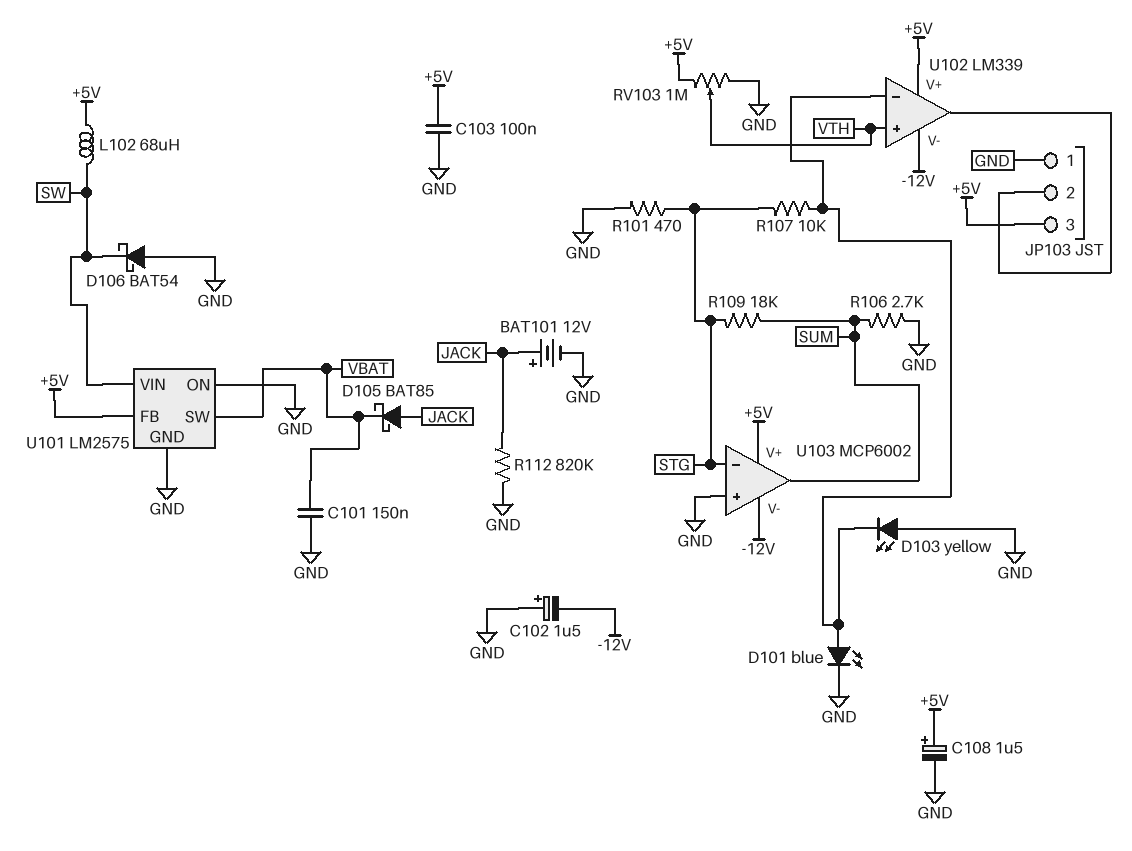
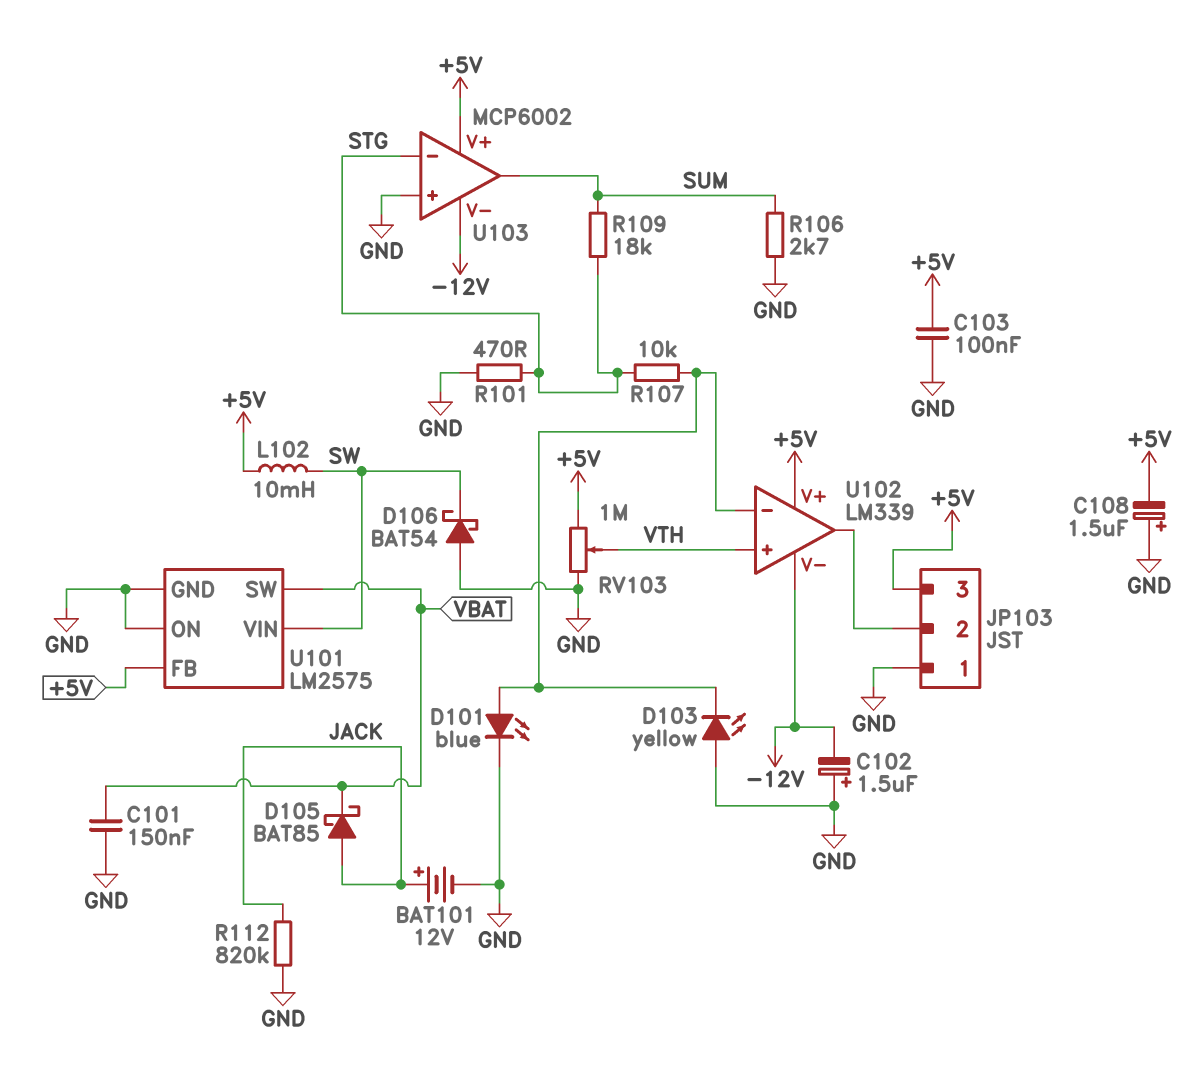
C108: 1.5uF (plus +5V, minus GND) -> 1.5uF (plus GND, minus +5V)
L102: 68uH (+5V, SW) -> 10mH (+5V, SW)

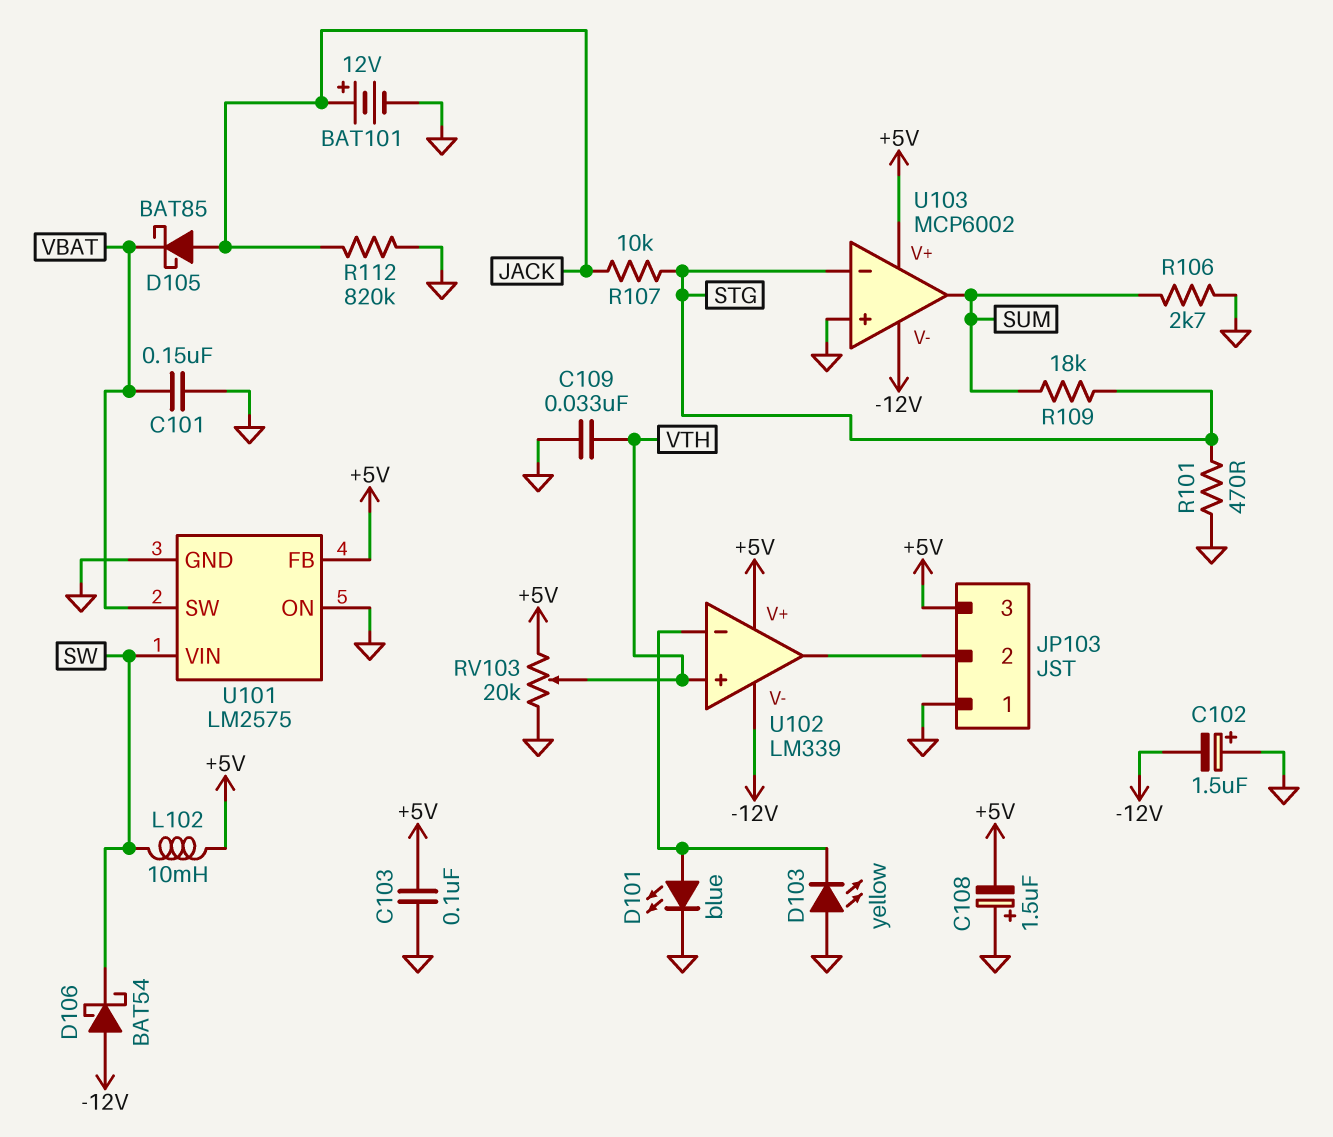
C109: none -> 33nF (GND, VTH)
D106: schottky BAT54 (A GND, K SW) -> schottky BAT54 (A -12V, K SW)
R107: 10k (STG, U102/in-) -> 10k (JACK, STG)
RV103: 1M (+5V, GND, wiper VTH) -> 20k (+5V, GND, wiper VTH)

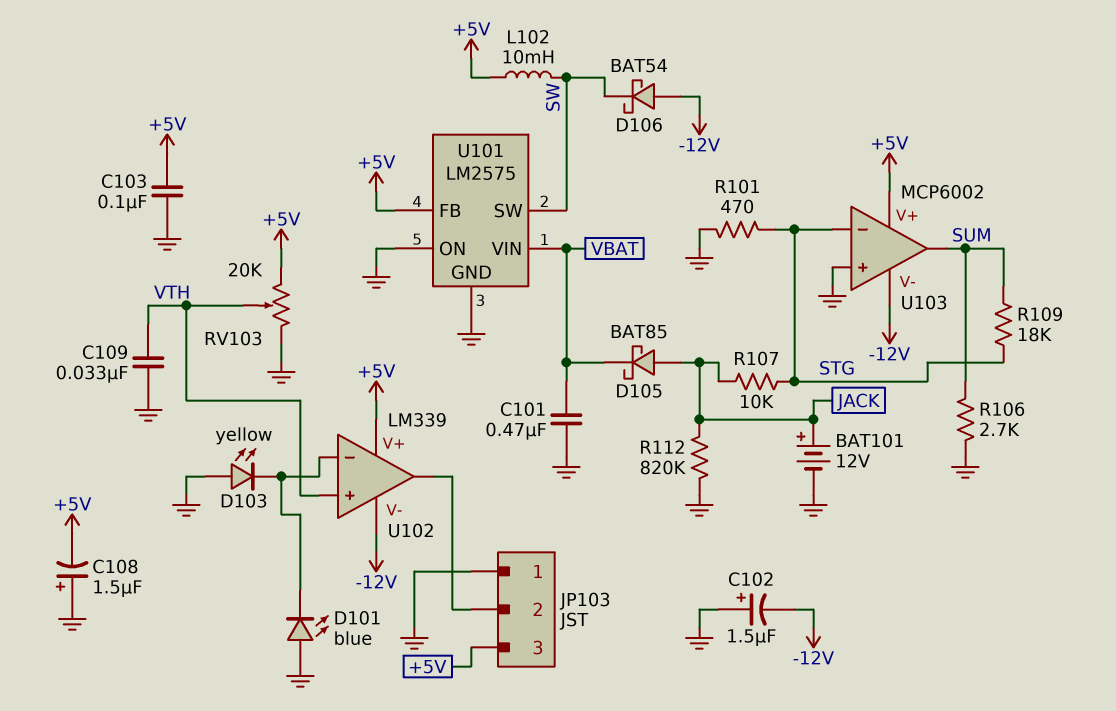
C101: 150nF (GND, VBAT) -> 470nF (GND, VBAT)
D101: LED blue (A U102/in-, K GND) -> LED blue (A GND, K U102/in-)
U101 pin SW: VBAT -> SW
U101 pin VIN: SW -> VBAT

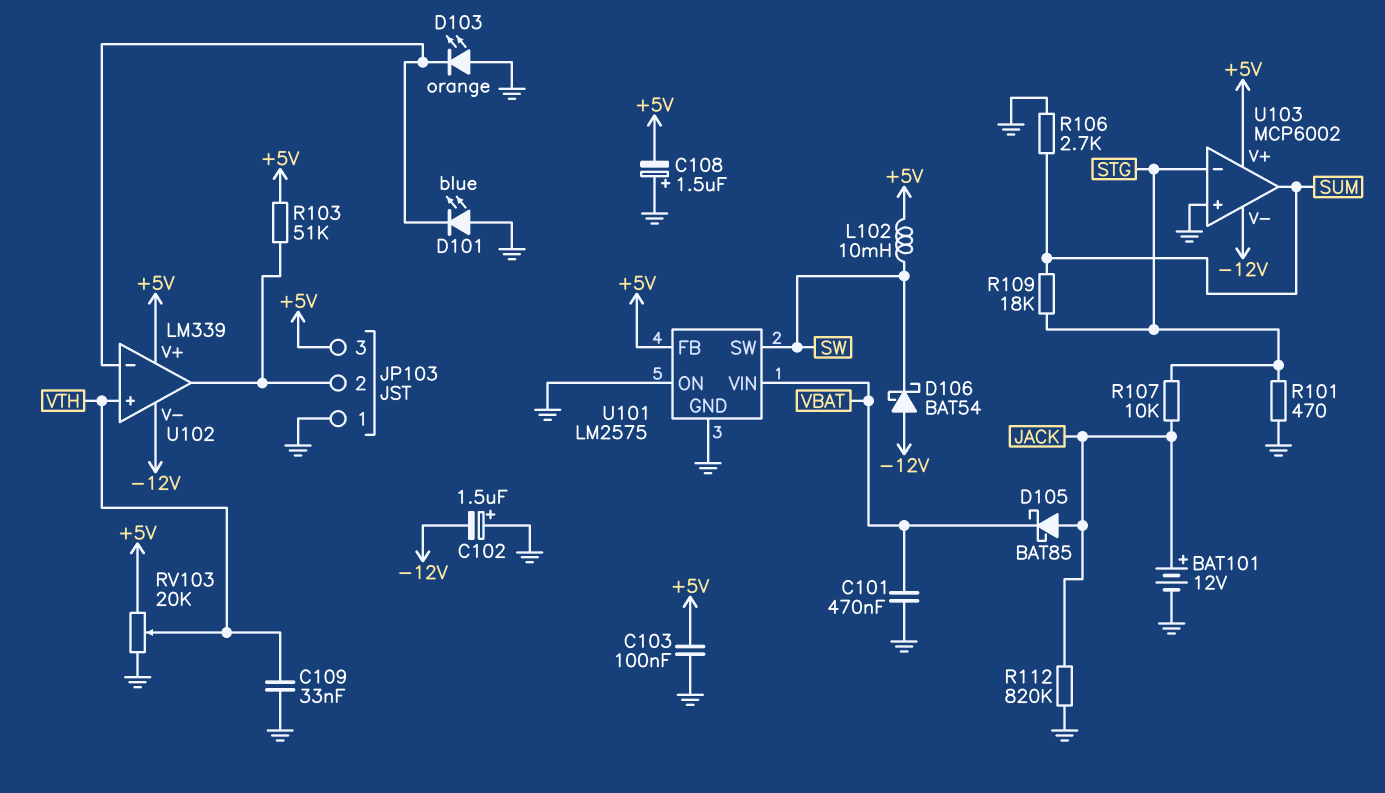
D103: LED yellow (A GND, K U102/in-) -> LED orange (A GND, K U102/in-)
R103: none -> 51k (+5V, JP103/2)

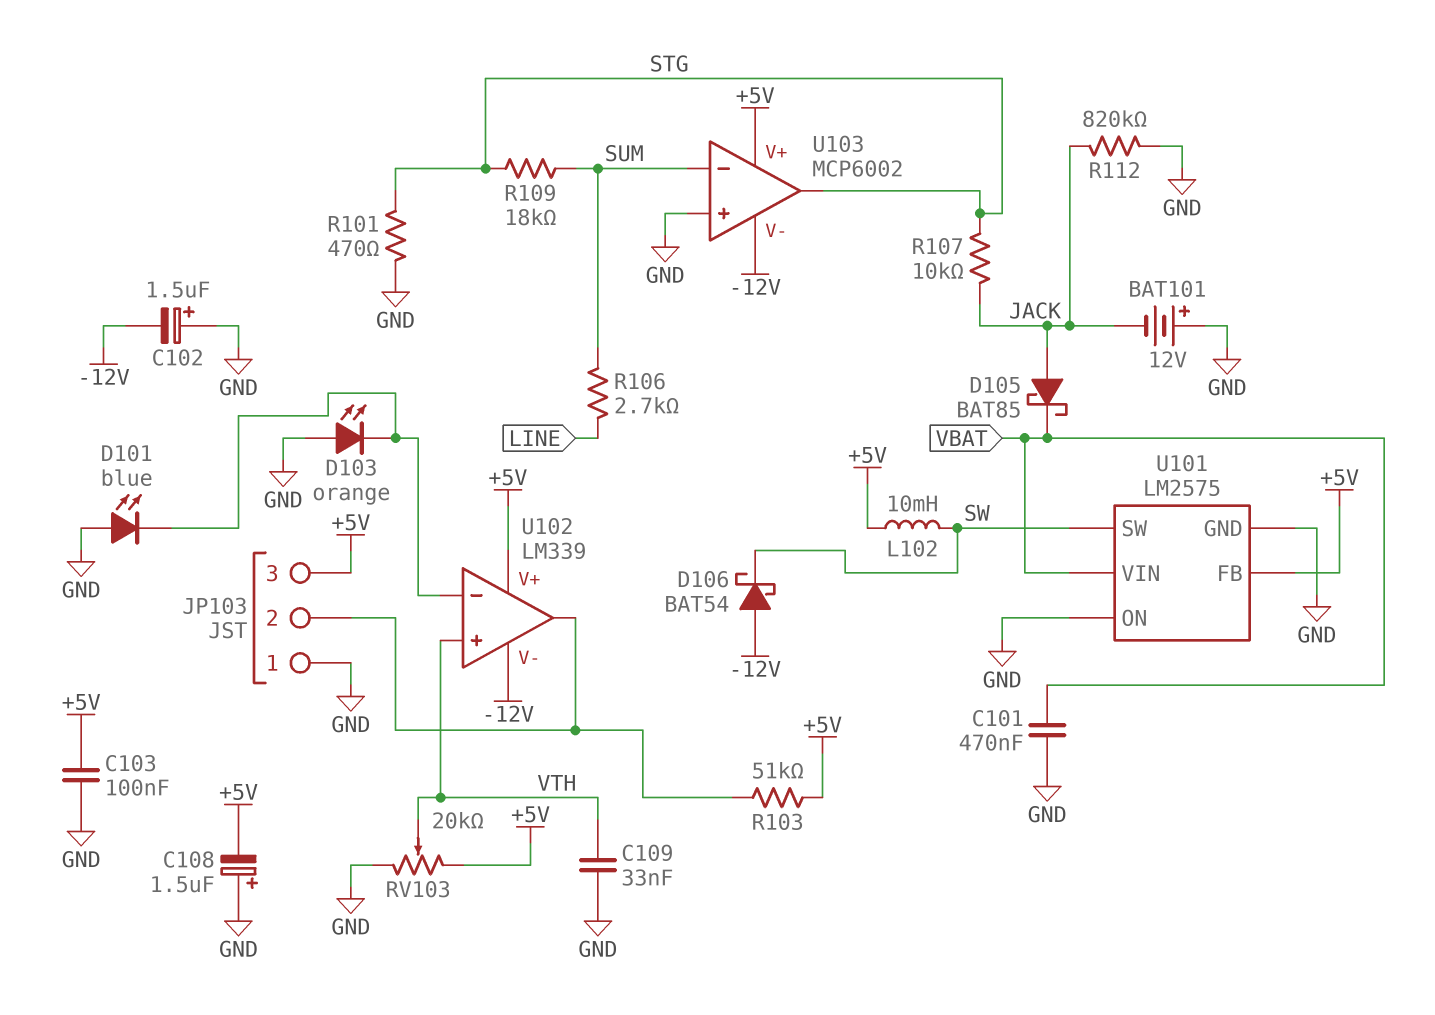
BAT101: 12V (plus JACK, minus GND) -> 12V (plus GND, minus JACK)
R106: 2.7k (GND, SUM) -> 2.7k (LINE, SUM)
U103 pin in-: STG -> SUM
U103 pin out: SUM -> STG

